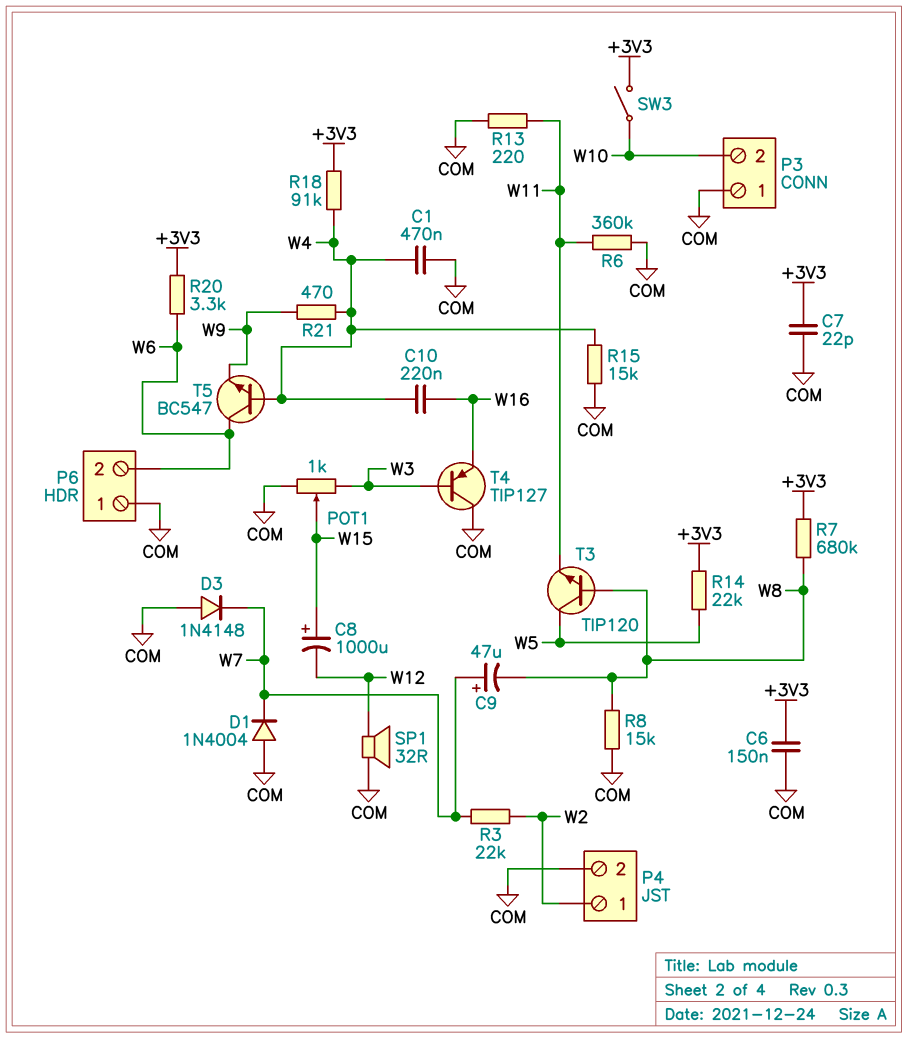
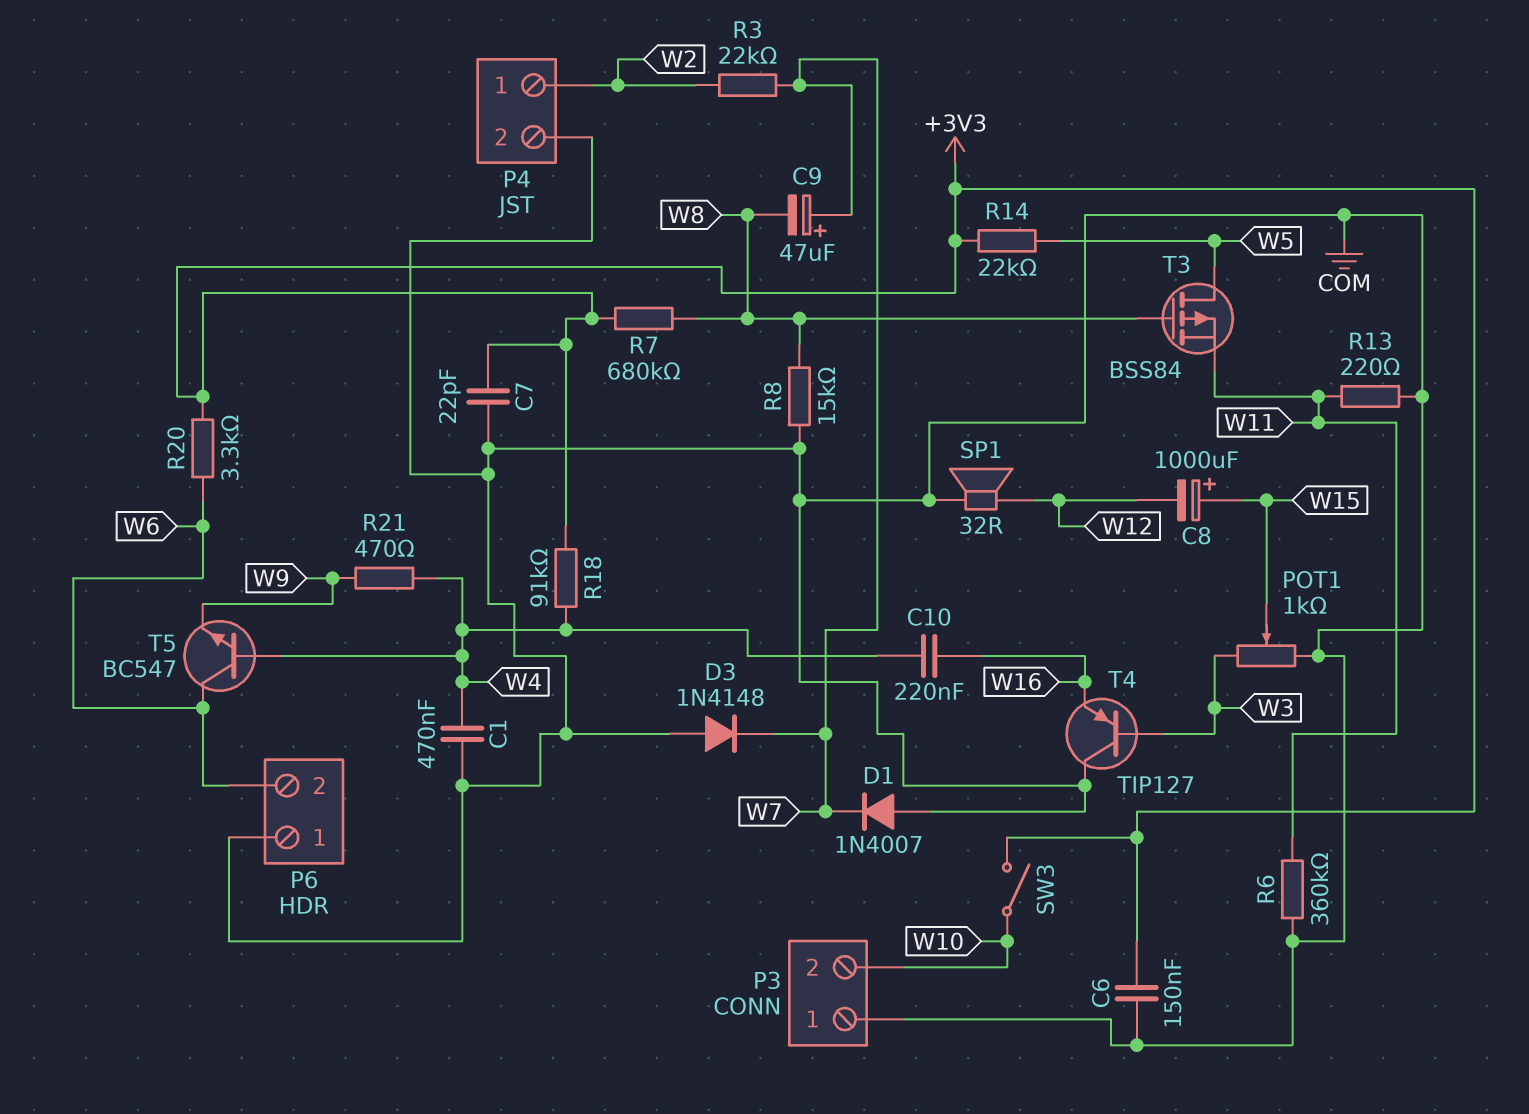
D1: diode 1N4004 (A COM, K W7) -> diode 1N4007 (A COM, K W7)
R15: 15k (COM, W4) -> none
T3: NPN TIP120 (B W8, C W5, E W11) -> PMOS BSS84 (G W8, D W5, S W11)

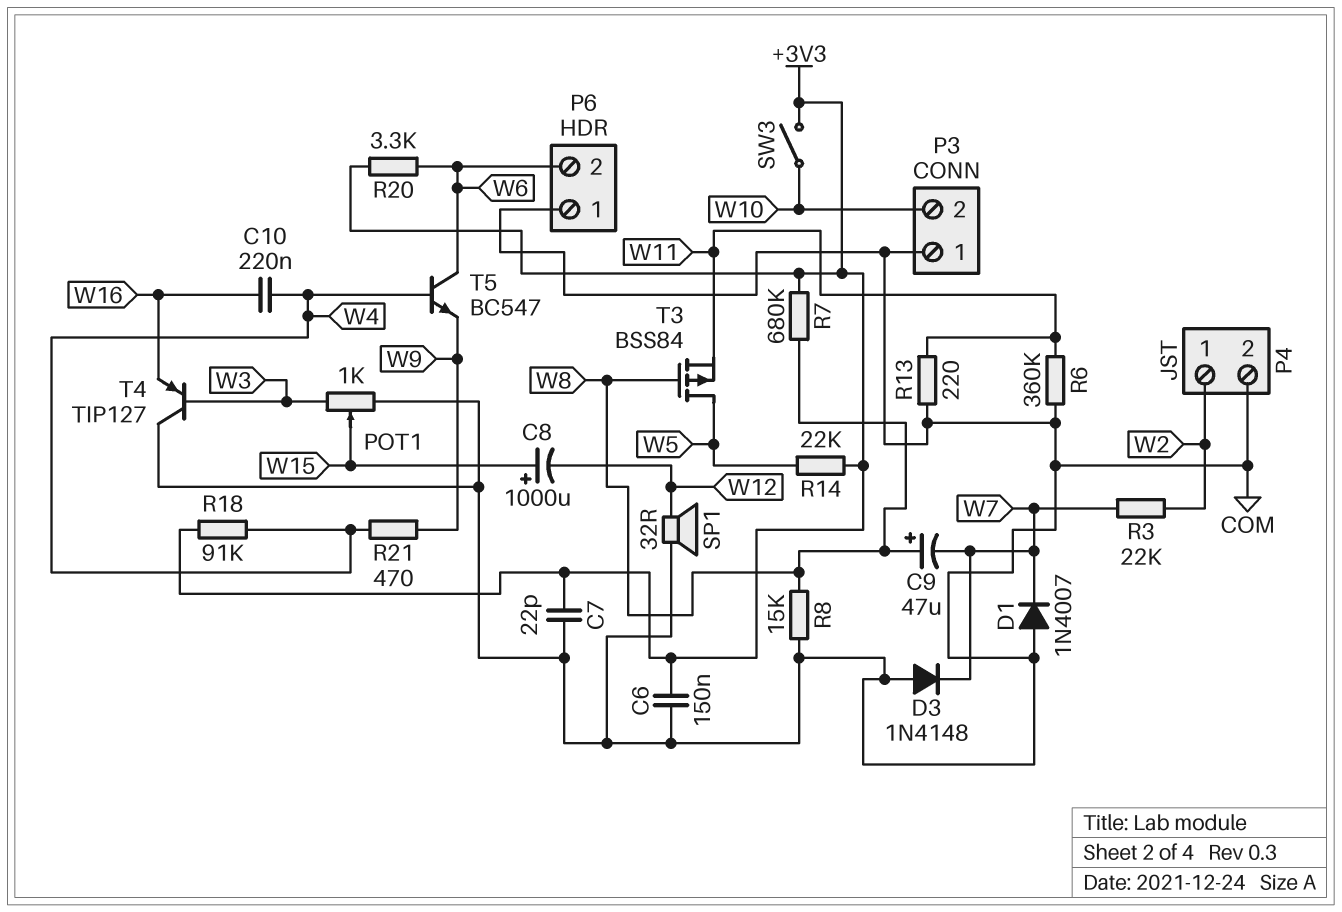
C1: 470nF (COM, W4) -> none
C9: 47uF (plus W7, minus W8) -> 47uF (plus W8, minus W7)

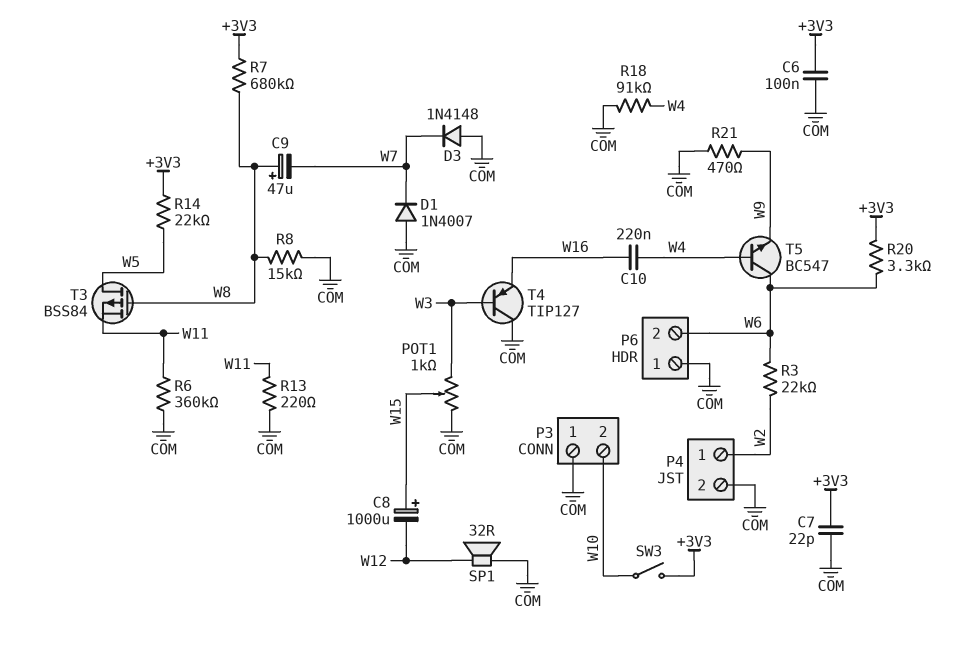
C6: 150nF (+3V3, COM) -> 100nF (+3V3, COM)
R3: 22k (W2, W7) -> 22k (W2, W6)
R18: 91k (+3V3, W4) -> 91k (COM, W4)
R21: 470 (W4, W9) -> 470 (COM, W9)

